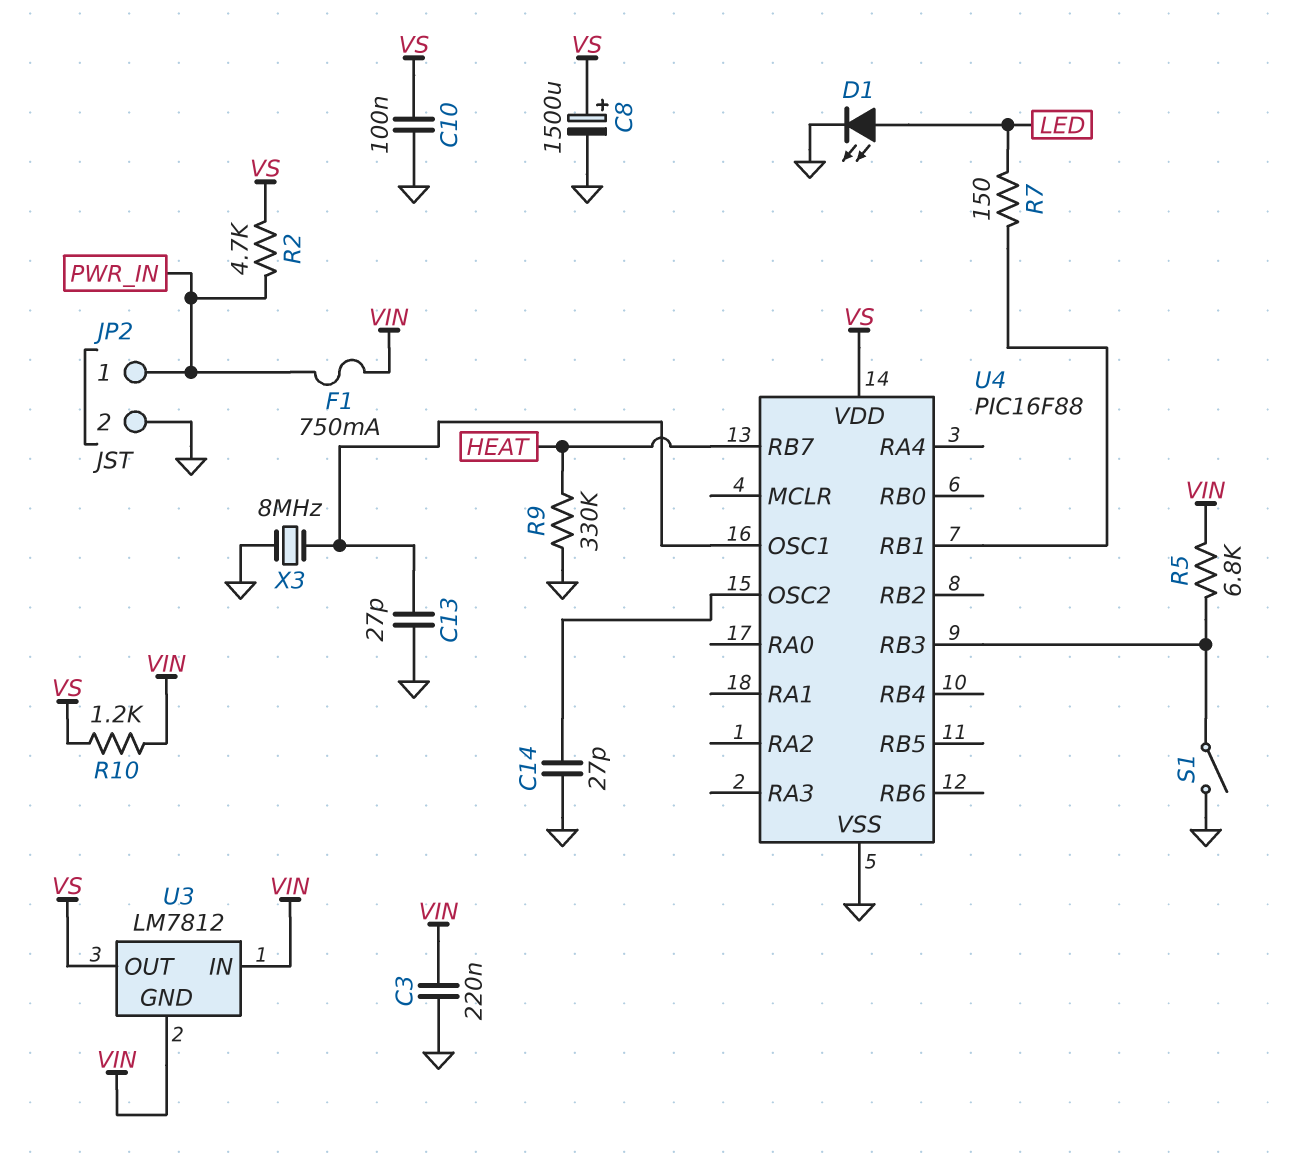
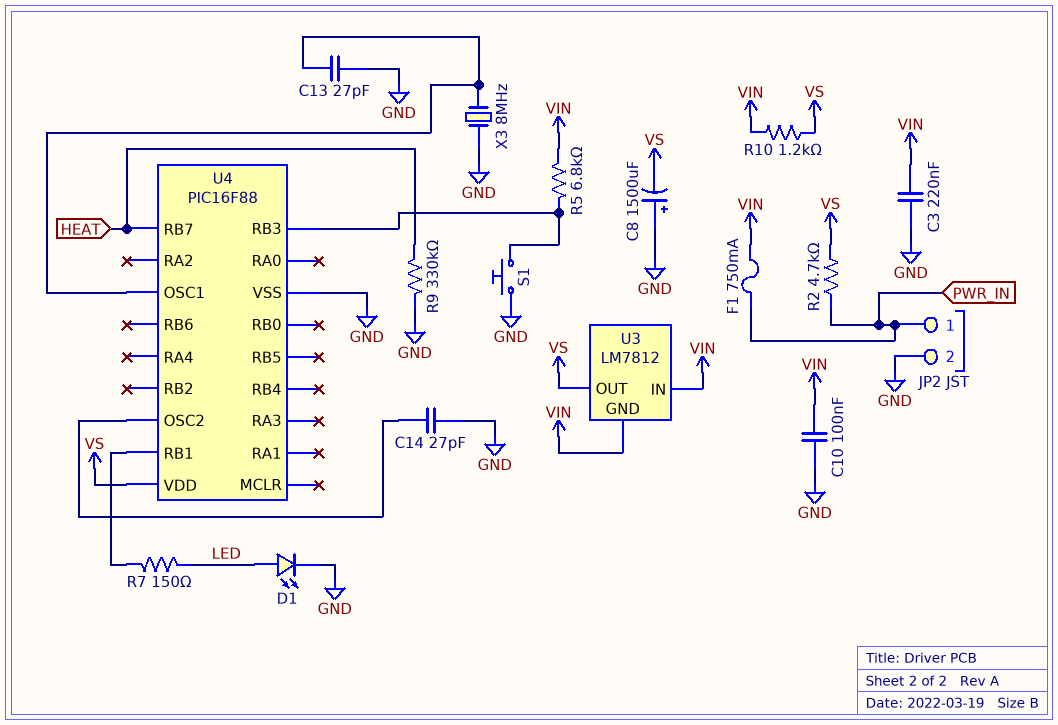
C8: 1500uF (plus VS, minus GND) -> 1500uF (plus GND, minus VS)
C10: 100nF (GND, VS) -> 100nF (GND, VIN)
S1: switch (GND, U4/RB3) -> button (GND, U4/RB3)

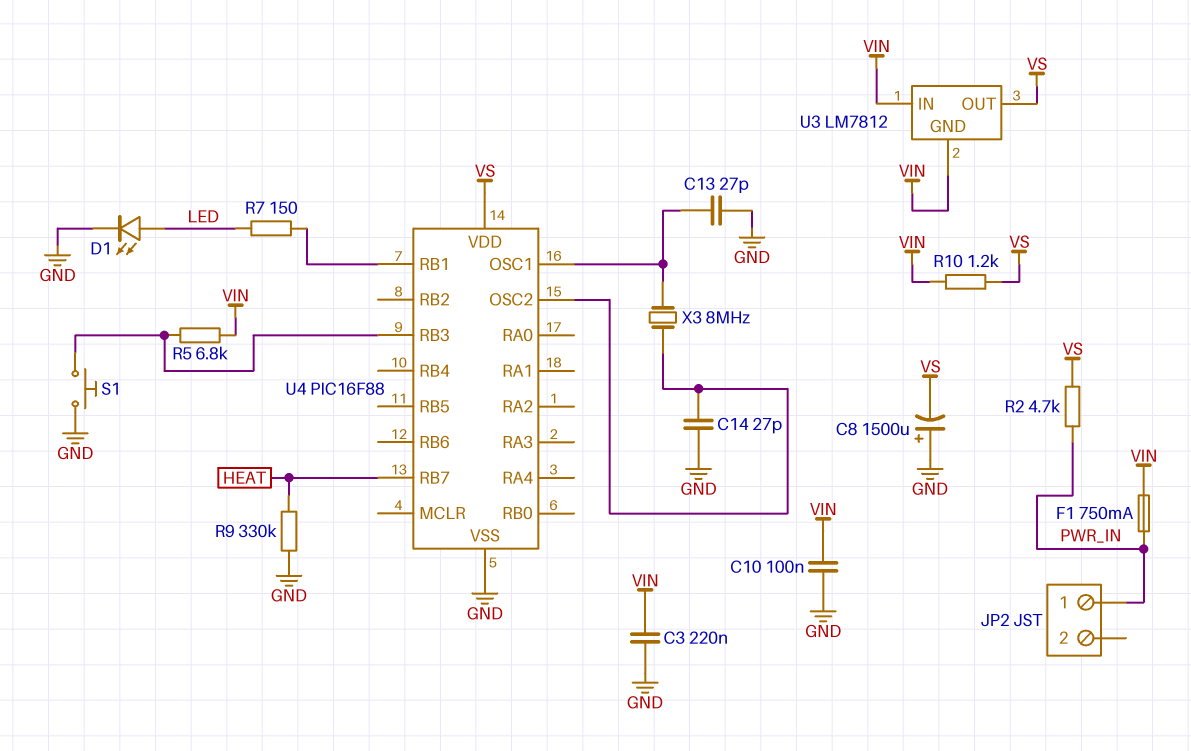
JP2 pin 2: GND -> none
X3: 8MHz (GND, U4/OSC1) -> 8MHz (U4/OSC1, U4/OSC2)

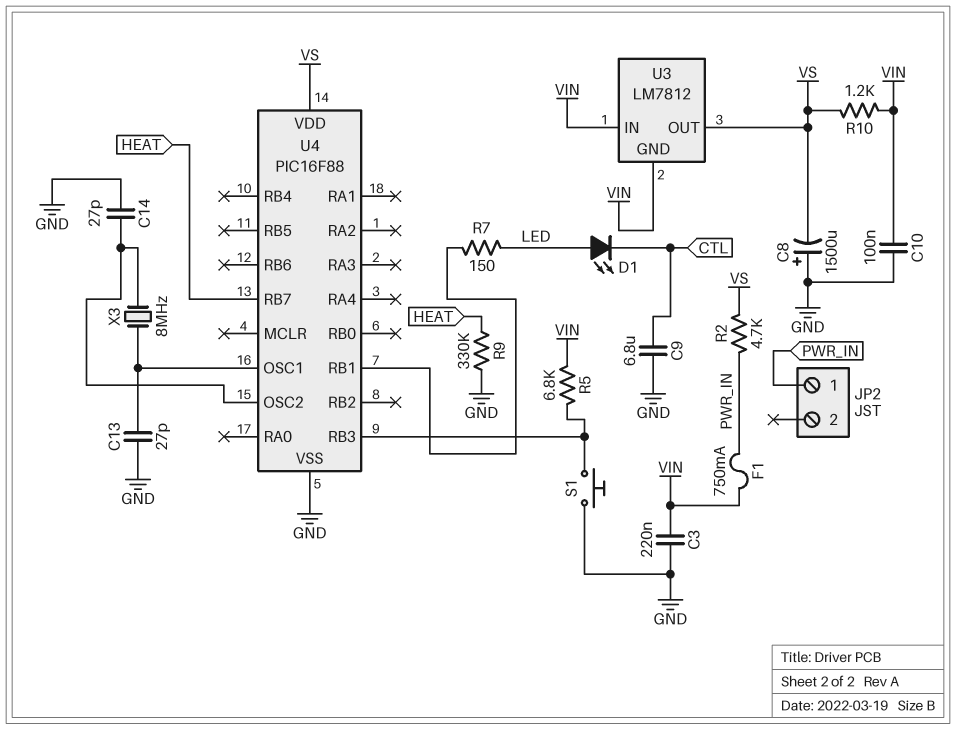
C9: none -> 6.8uF (CTL, GND)
D1: LED (A LED, K GND) -> LED (A LED, K CTL)

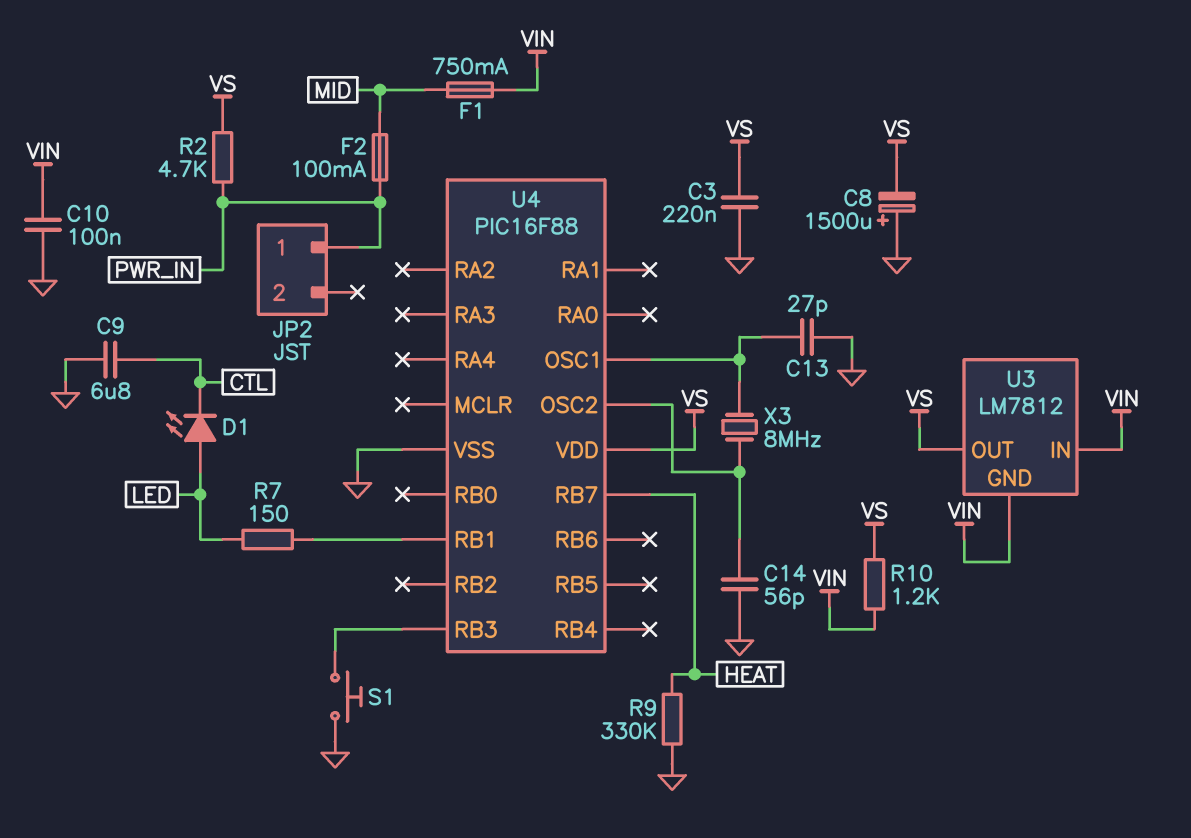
C3: 220nF (GND, VIN) -> 220nF (GND, VS)
C14: 27pF (GND, U4/OSC2) -> 56pF (GND, U4/OSC2)
F1: 750mA (PWR_IN, VIN) -> 750mA (MID, VIN)
F2: none -> 100mA (MID, PWR_IN)
R5: 6.8k (U4/RB3, VIN) -> none

